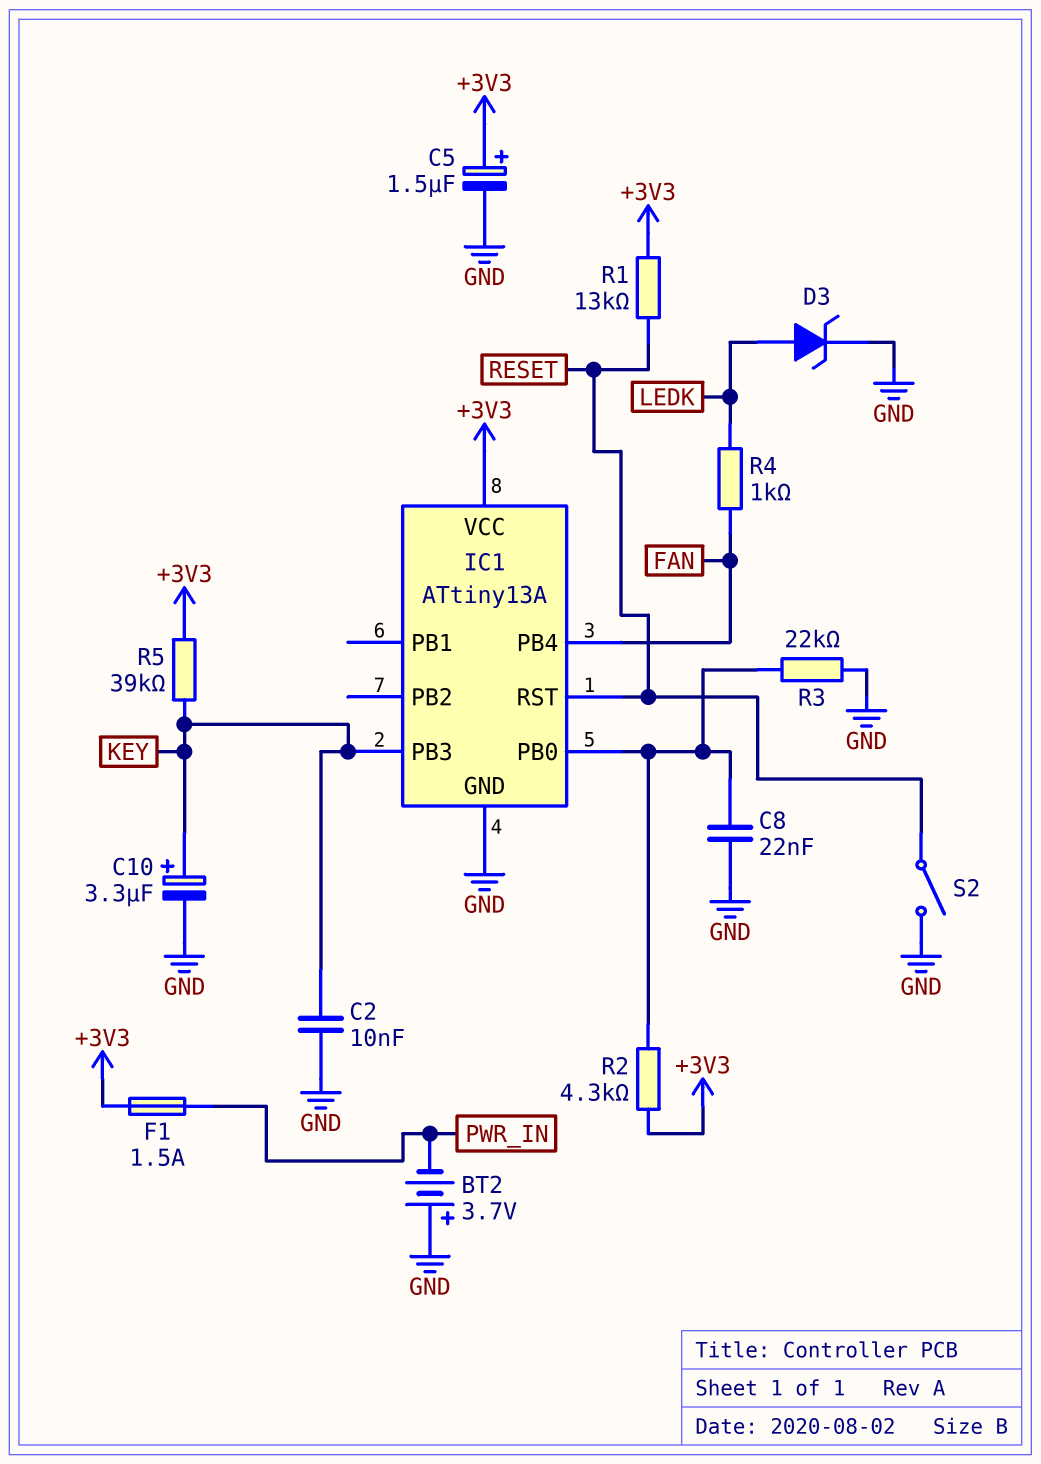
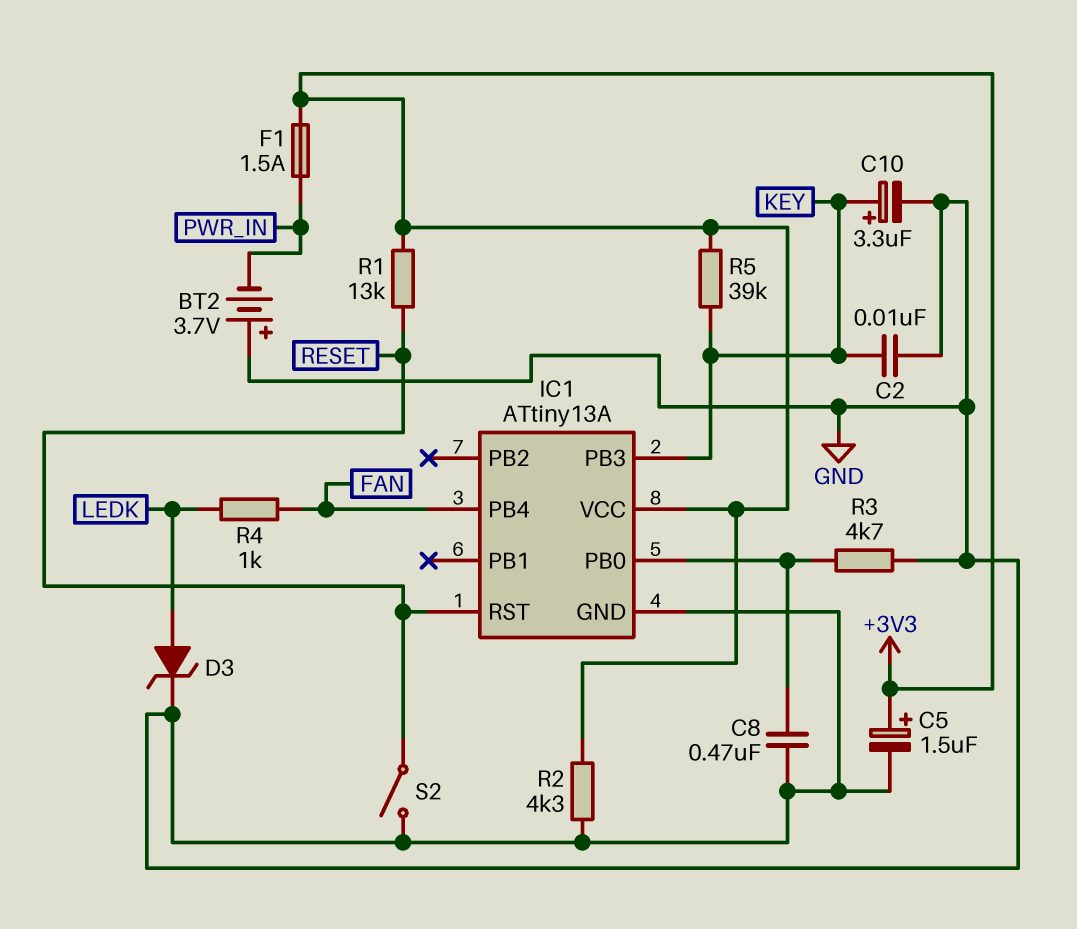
C8: 22nF (GND, IC1/PB0) -> 470nF (GND, IC1/PB0)
R2: 4.3k (+3V3, IC1/PB0) -> 4.3k (+3V3, GND)
R3: 22k (GND, IC1/PB0) -> 4.7k (GND, IC1/PB0)

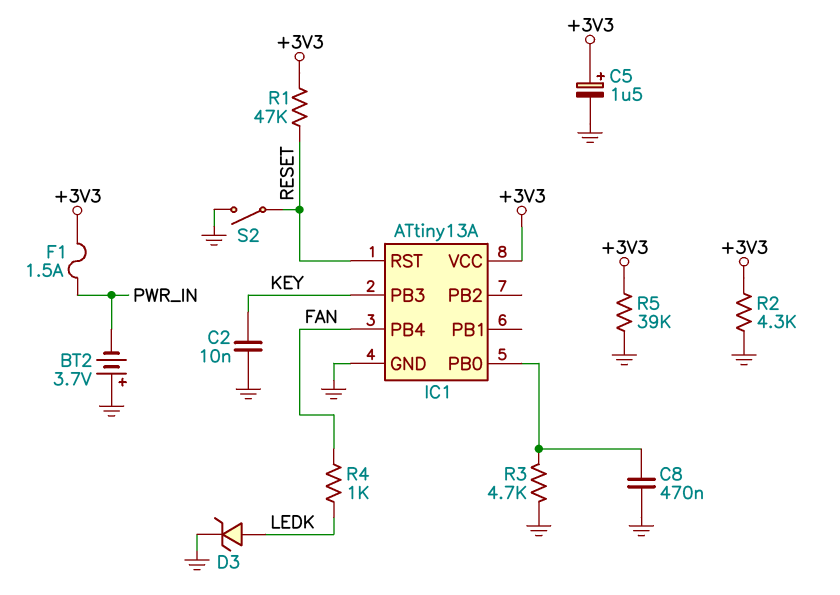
C10: 3.3uF (plus KEY, minus GND) -> none
R1: 13k (+3V3, RESET) -> 47k (+3V3, RESET)
R5: 39k (+3V3, KEY) -> 39k (+3V3, GND)

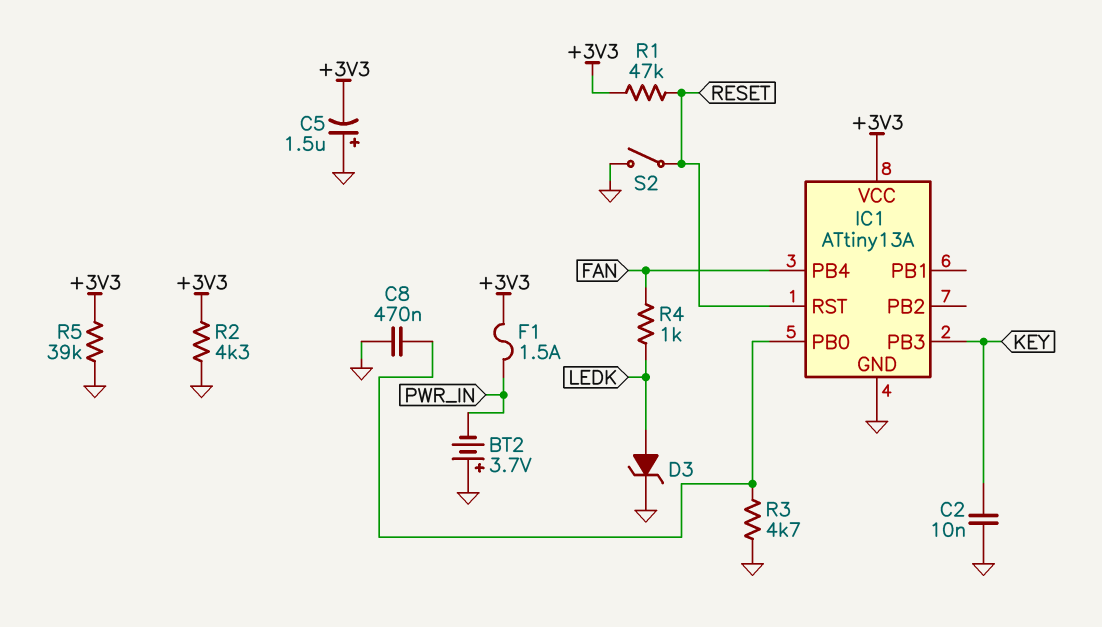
C5: 1.5uF (plus +3V3, minus GND) -> 1.5uF (plus GND, minus +3V3)

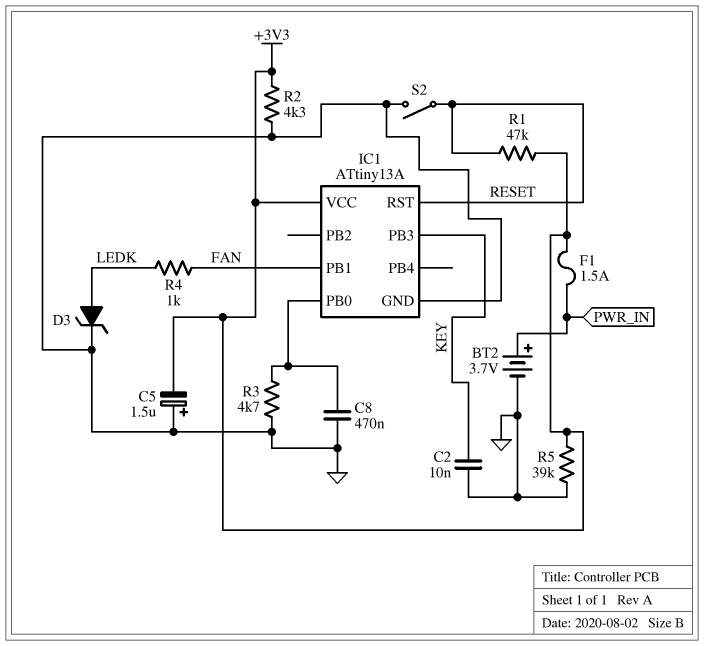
BT2: 3.7V (plus GND, minus PWR_IN) -> 3.7V (plus PWR_IN, minus GND)
IC1 pin PB1: none -> FAN
IC1 pin PB4: FAN -> none

